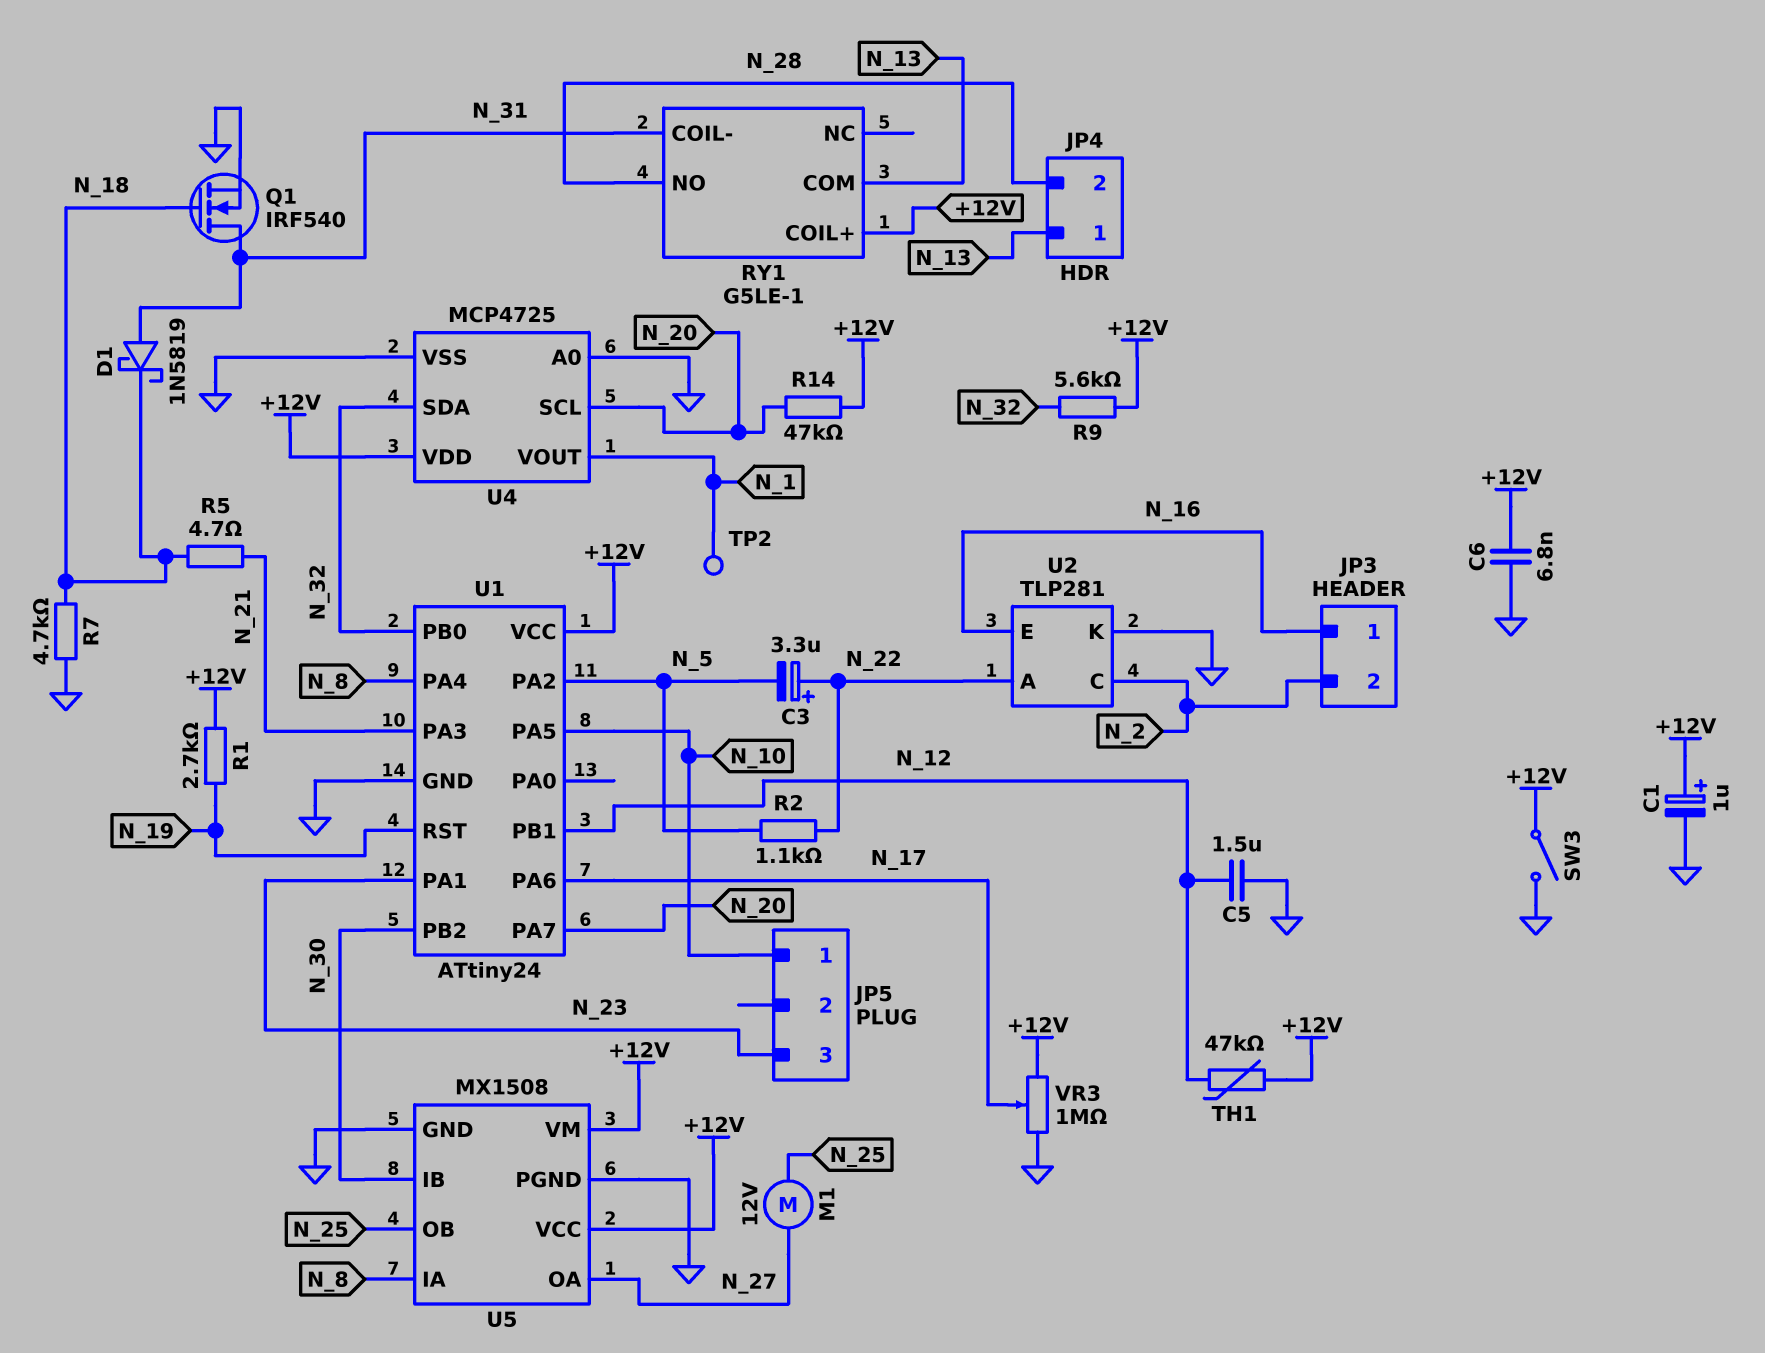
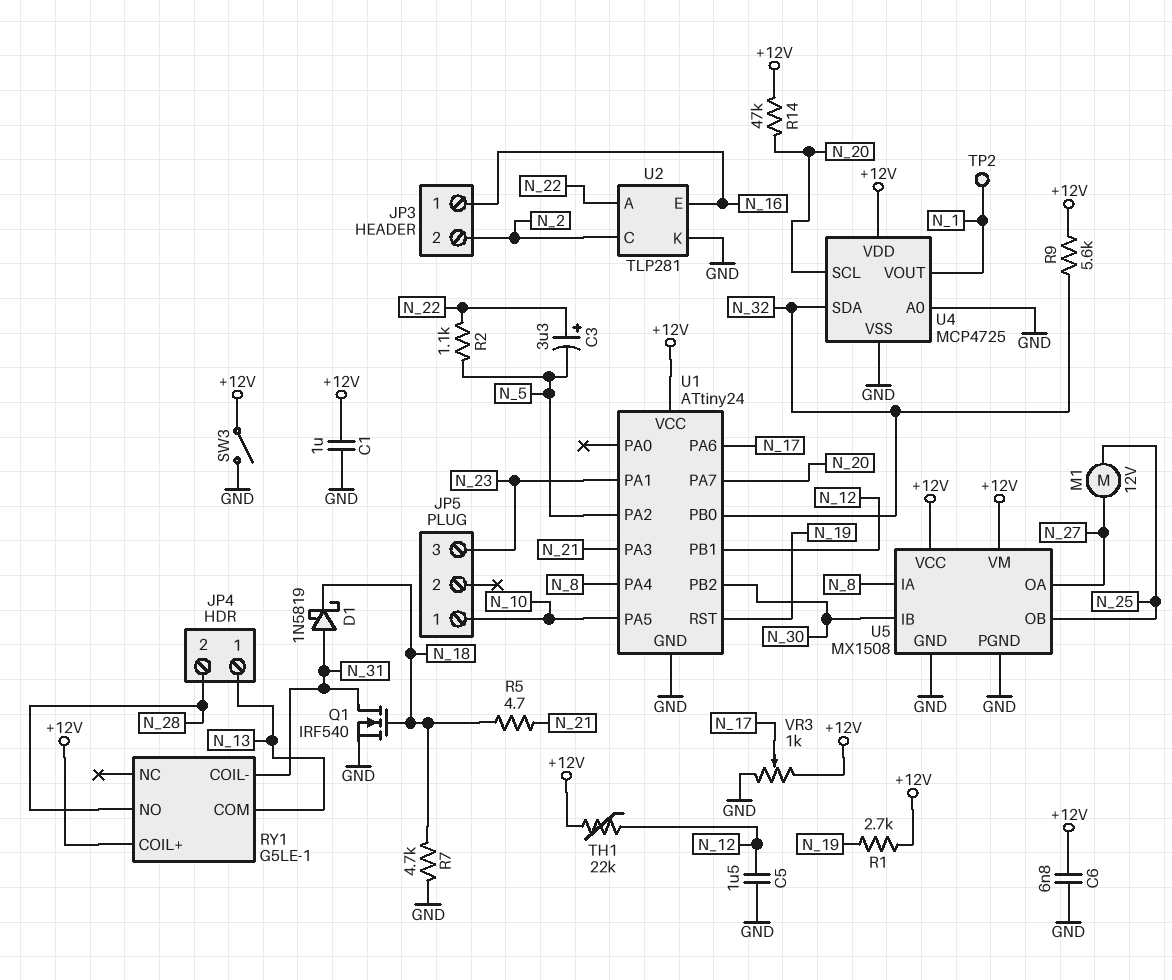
C1: 1uF (plus +12V, minus GND) -> 1uF (+12V, GND)
TH1: 47k (+12V, N_12) -> 22k (+12V, N_12)
VR3: 1M (+12V, GND, wiper N_17) -> 1k (+12V, GND, wiper N_17)

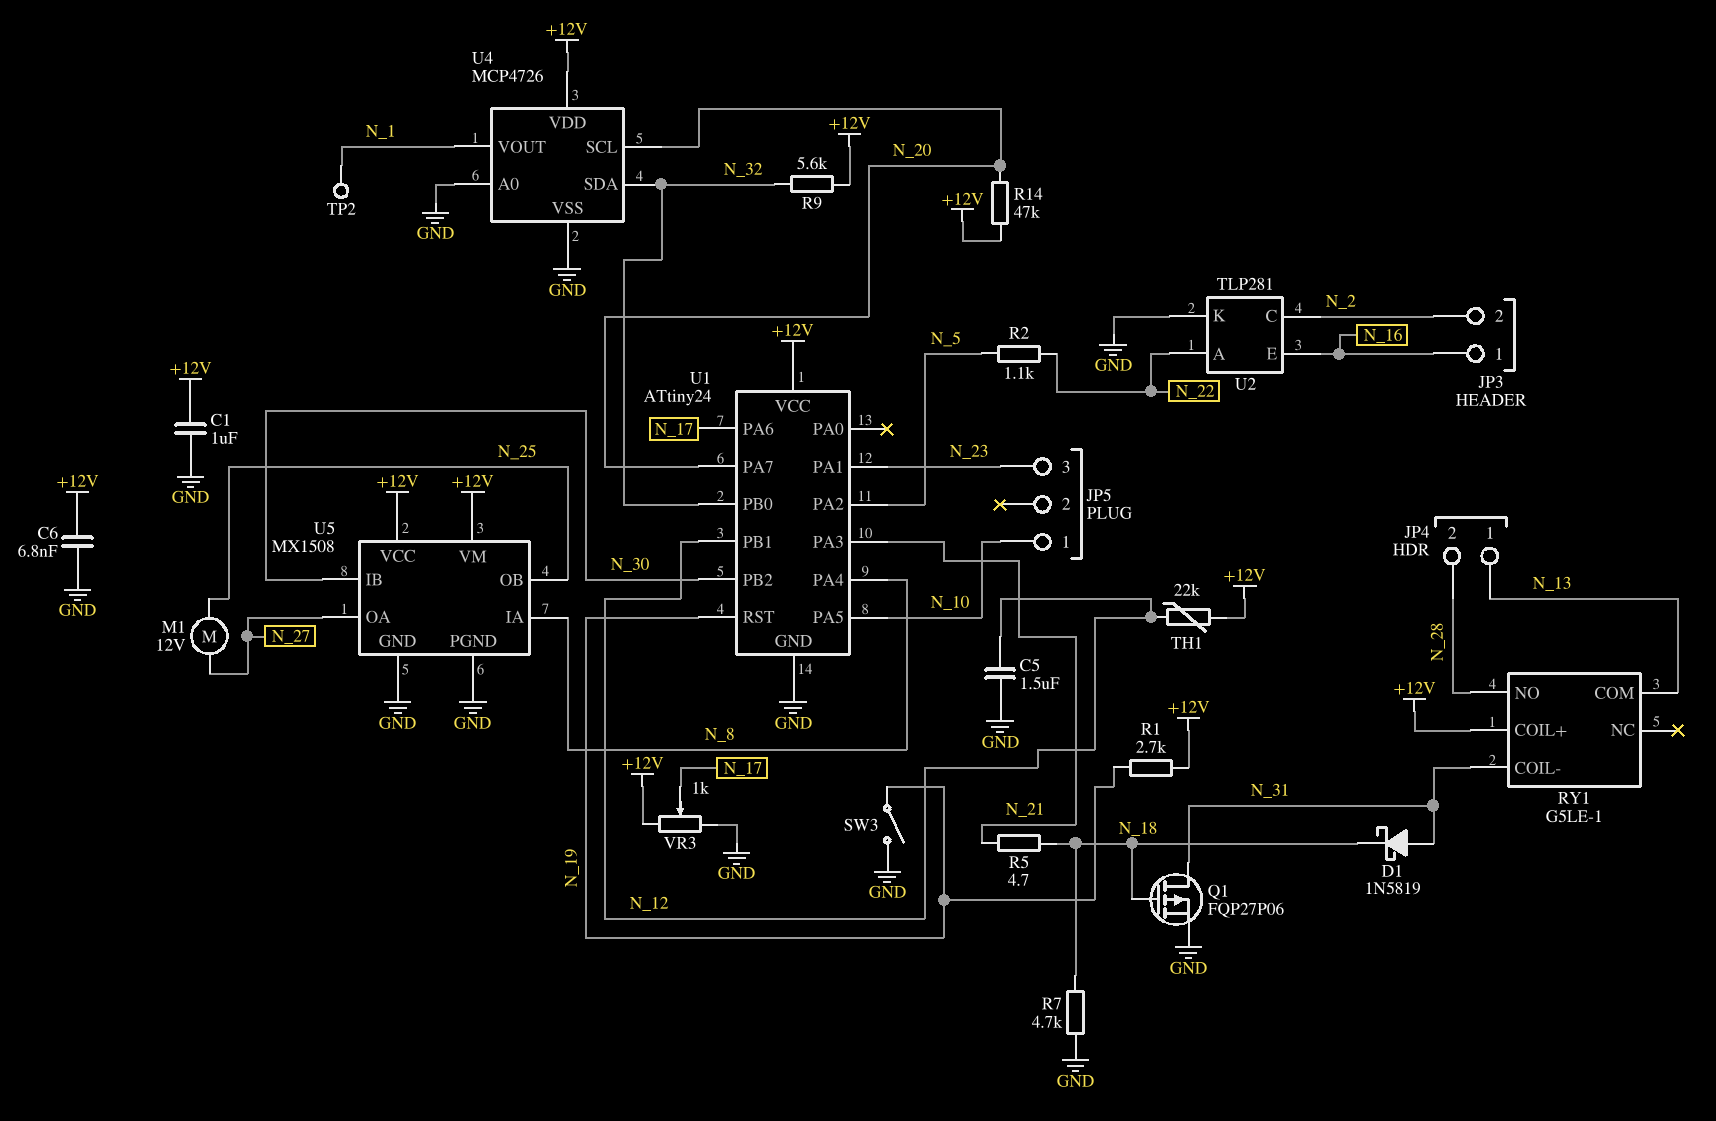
C3: 3.3uF (plus N_22, minus N_5) -> none
Q1: NMOS IRF540 (G N_18, D N_31, S GND) -> PMOS FQP27P06 (G N_18, D N_31, S GND)
SW3: switch (+12V, GND) -> switch (GND, N_19)
U4: MCP4725 -> MCP4726

